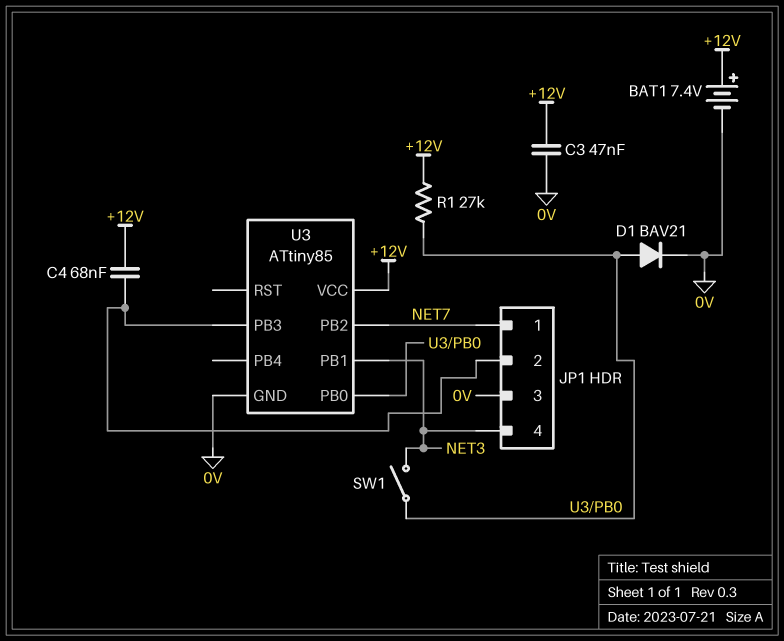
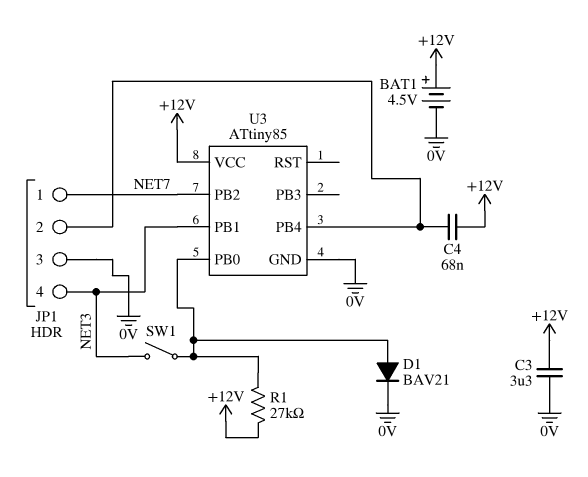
BAT1: 7.4V (plus +12V, minus 0V) -> 4.5V (plus +12V, minus 0V)
C3: 47nF (+12V, 0V) -> 3.3uF (+12V, 0V)
U3 pin PB3: JP1/2 -> none
U3 pin PB4: none -> JP1/2

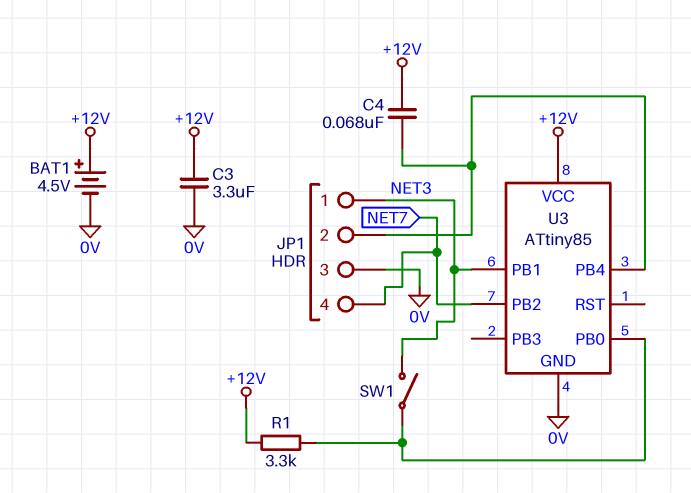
D1: diode BAV21 (A U3/PB0, K 0V) -> none
JP1 pin 1: NET7 -> NET3
JP1 pin 4: NET3 -> NET7
R1: 27k (+12V, U3/PB0) -> 3.3k (+12V, U3/PB0)

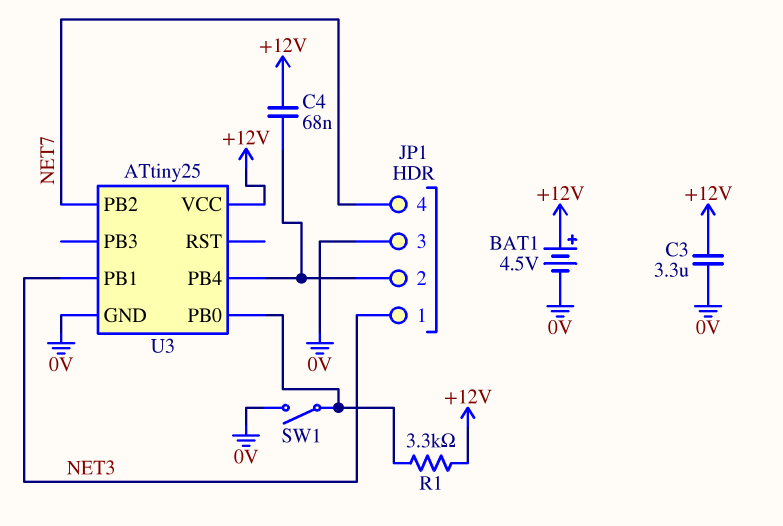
SW1: switch (NET3, U3/PB0) -> switch (0V, U3/PB0)
U3: ATtiny85 -> ATtiny25

